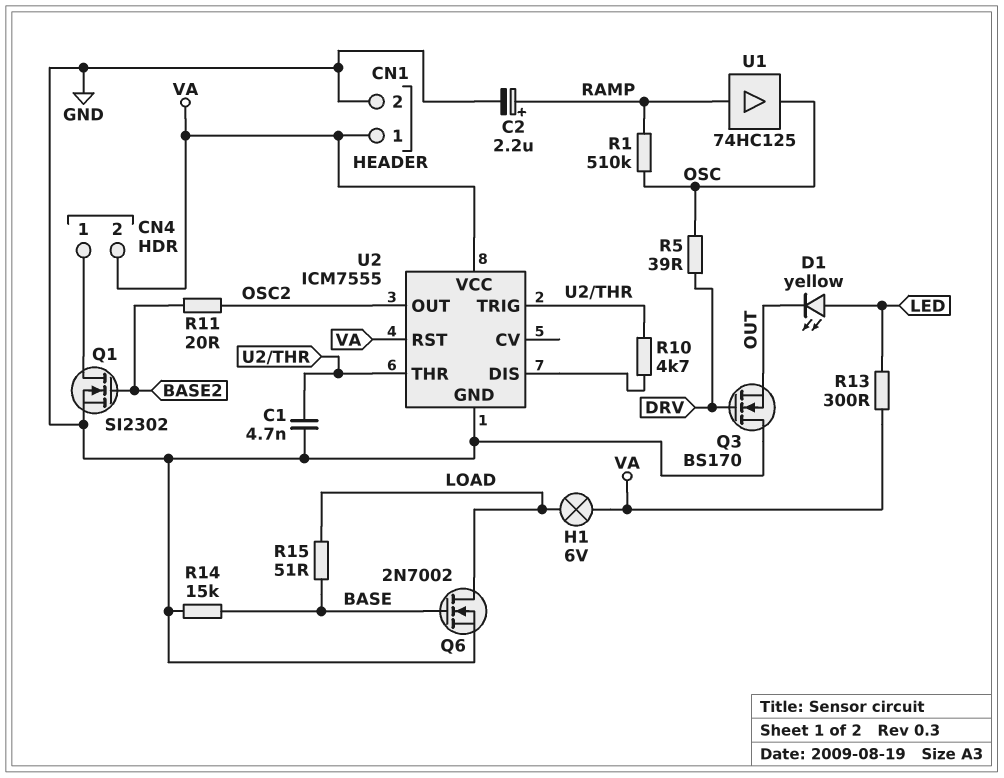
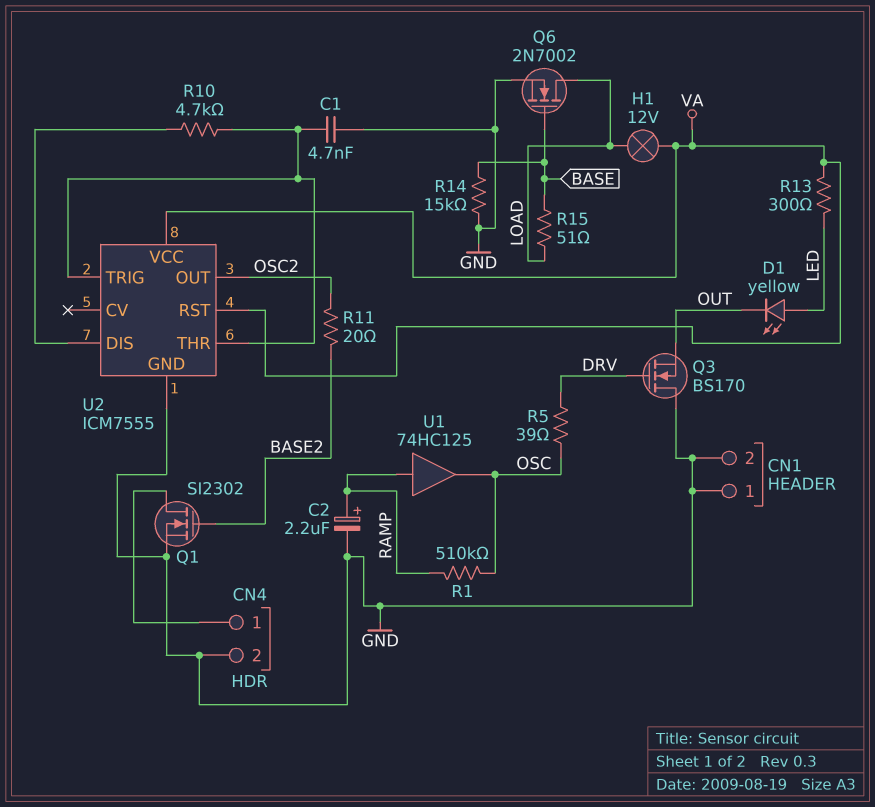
CN1 pin 1: VA -> GND
CN4 pin 2: VA -> GND
H1: lamp 6V (LOAD, VA) -> lamp 12V (LOAD, VA)

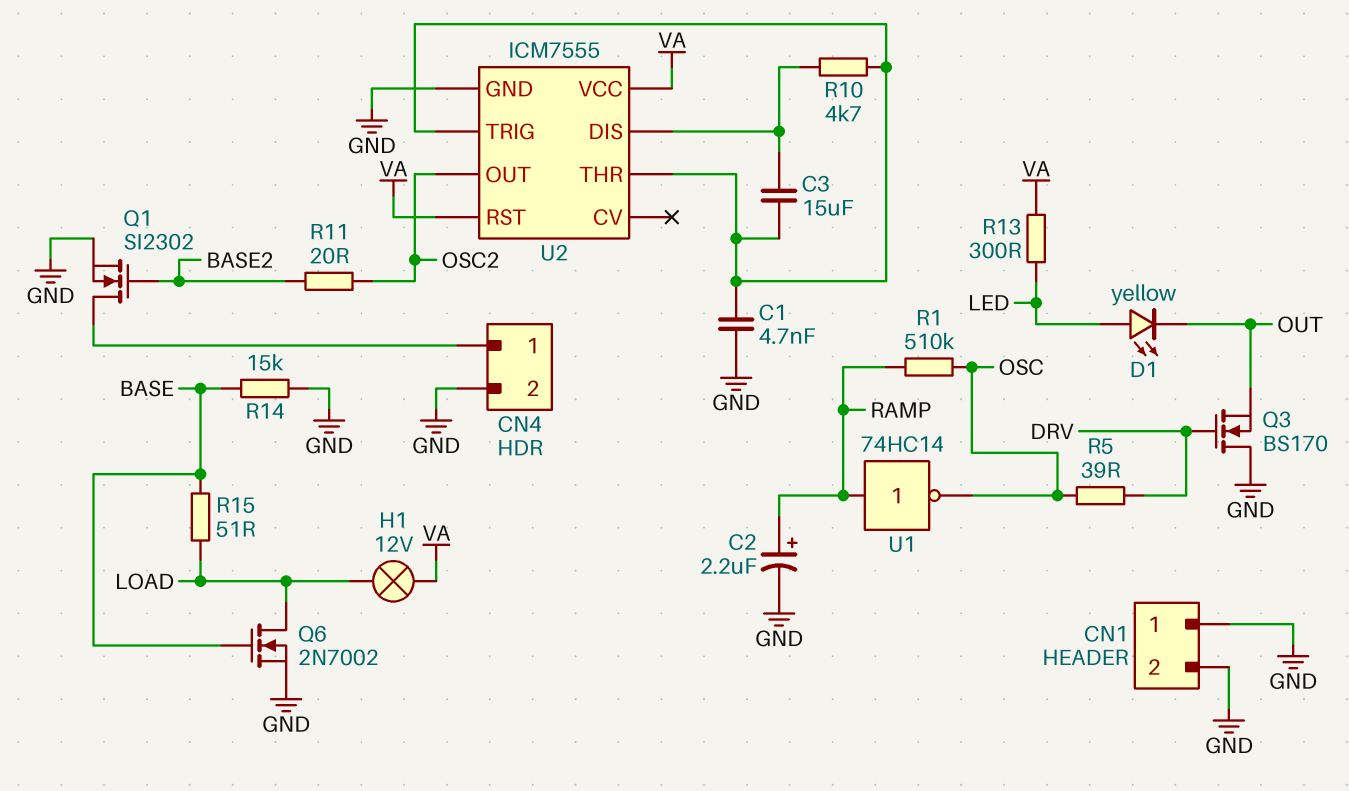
C3: none -> 15uF (U2/DIS, U2/THR)
U1: buffer 74HC125 (in RAMP, out OSC) -> NOT 74HC14 (in RAMP, out OSC)

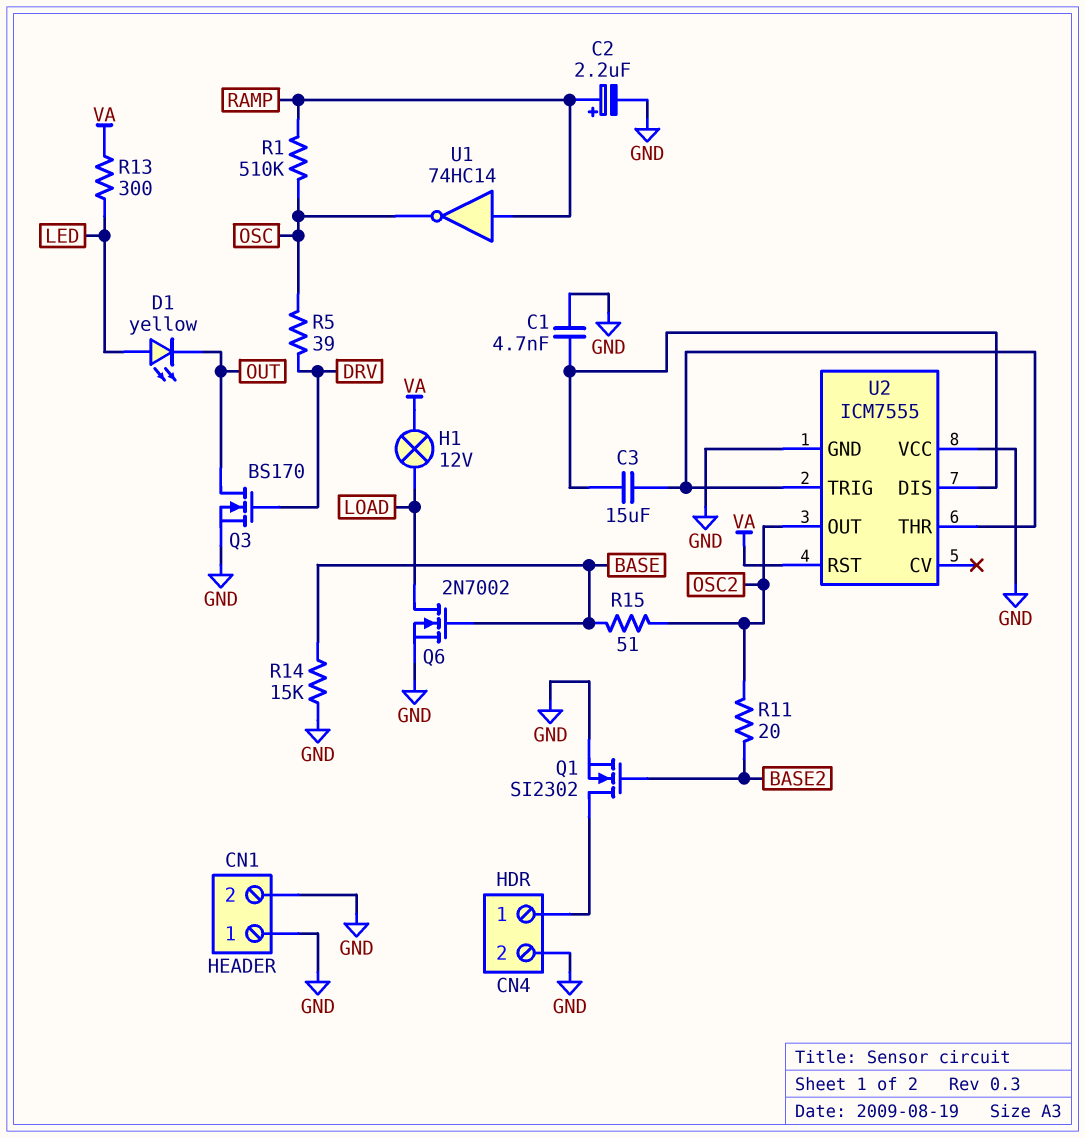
C1: 4.7nF (GND, U2/THR) -> 4.7nF (GND, U2/DIS)
Q3: NMOS BS170 (G DRV, D GND, S OUT) -> NMOS BS170 (G DRV, D OUT, S GND)
R10: 4.7k (U2/DIS, U2/THR) -> none
R15: 51 (BASE, LOAD) -> 51 (BASE, OSC2)
U2 pin VCC: VA -> GND

